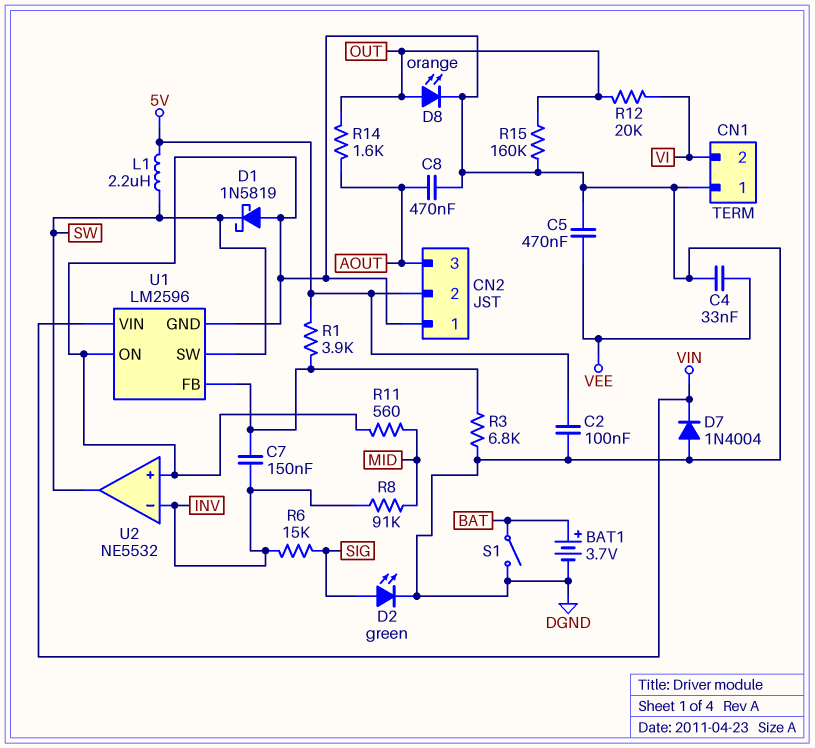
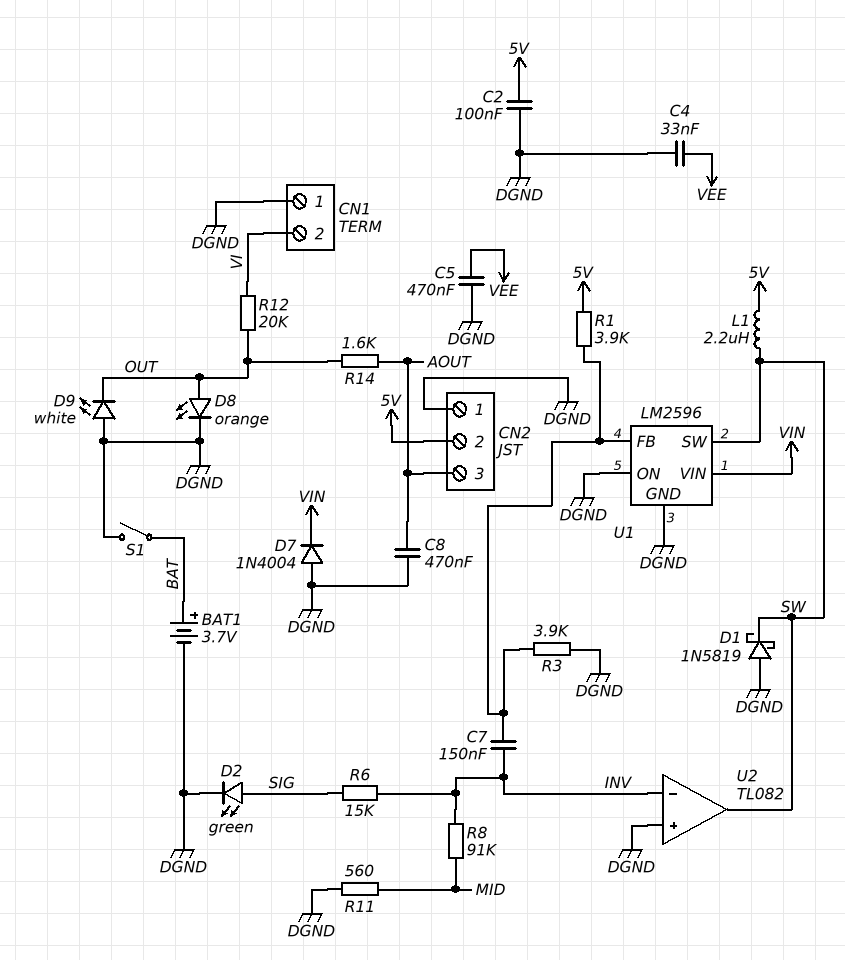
D9: none -> LED white (A DGND, K OUT)
R3: 6.8k (DGND, U1/FB) -> 3.9k (DGND, U1/FB)
R15: 160k (DGND, OUT) -> none
U2: NE5532 -> TL082

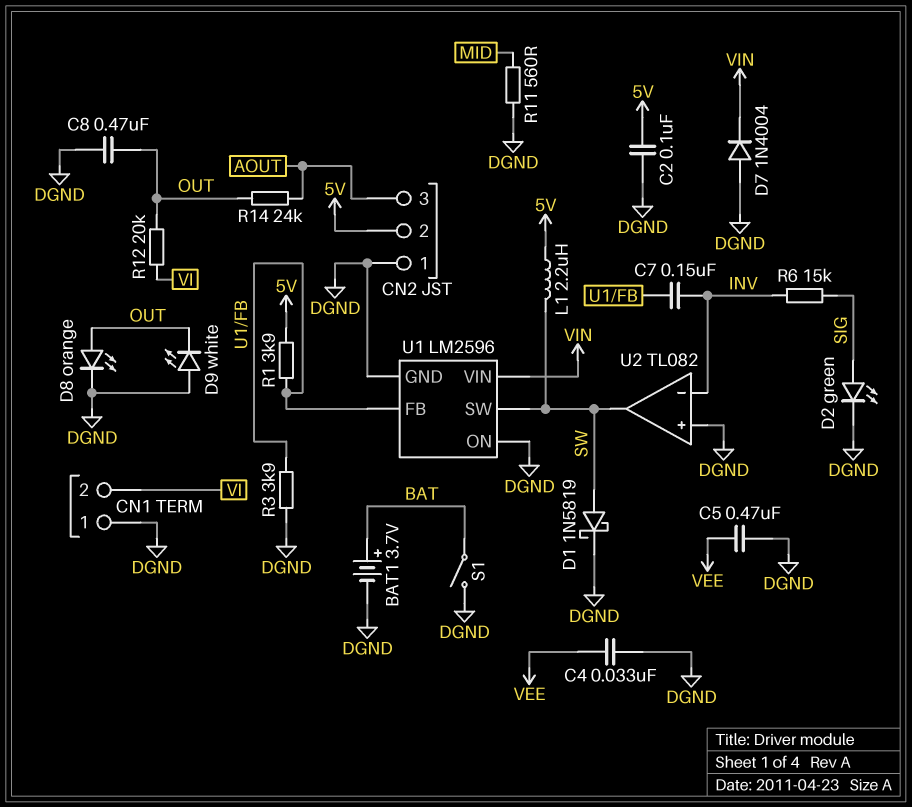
C8: 470nF (AOUT, DGND) -> 470nF (DGND, OUT)
D1: schottky 1N5819 (A DGND, K SW) -> schottky 1N5819 (A SW, K DGND)
R8: 91k (INV, MID) -> none
R14: 1.6k (AOUT, OUT) -> 24k (AOUT, OUT)

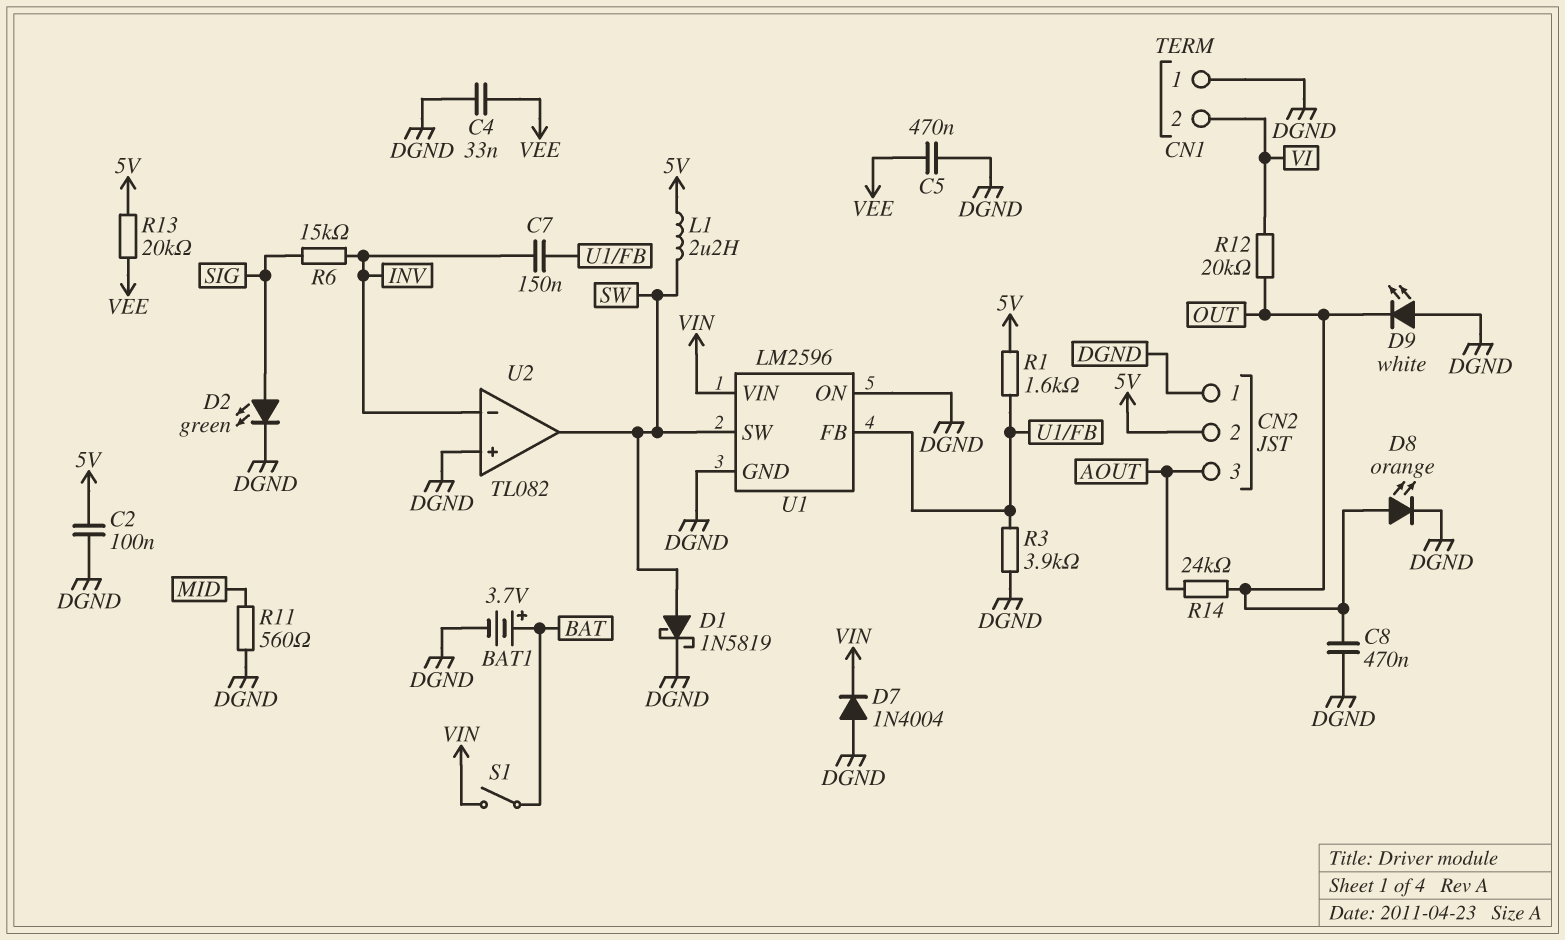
R1: 3.9k (5V, U1/FB) -> 1.6k (5V, U1/FB)
R13: none -> 20k (5V, VEE)
S1: switch (BAT, DGND) -> switch (BAT, VIN)

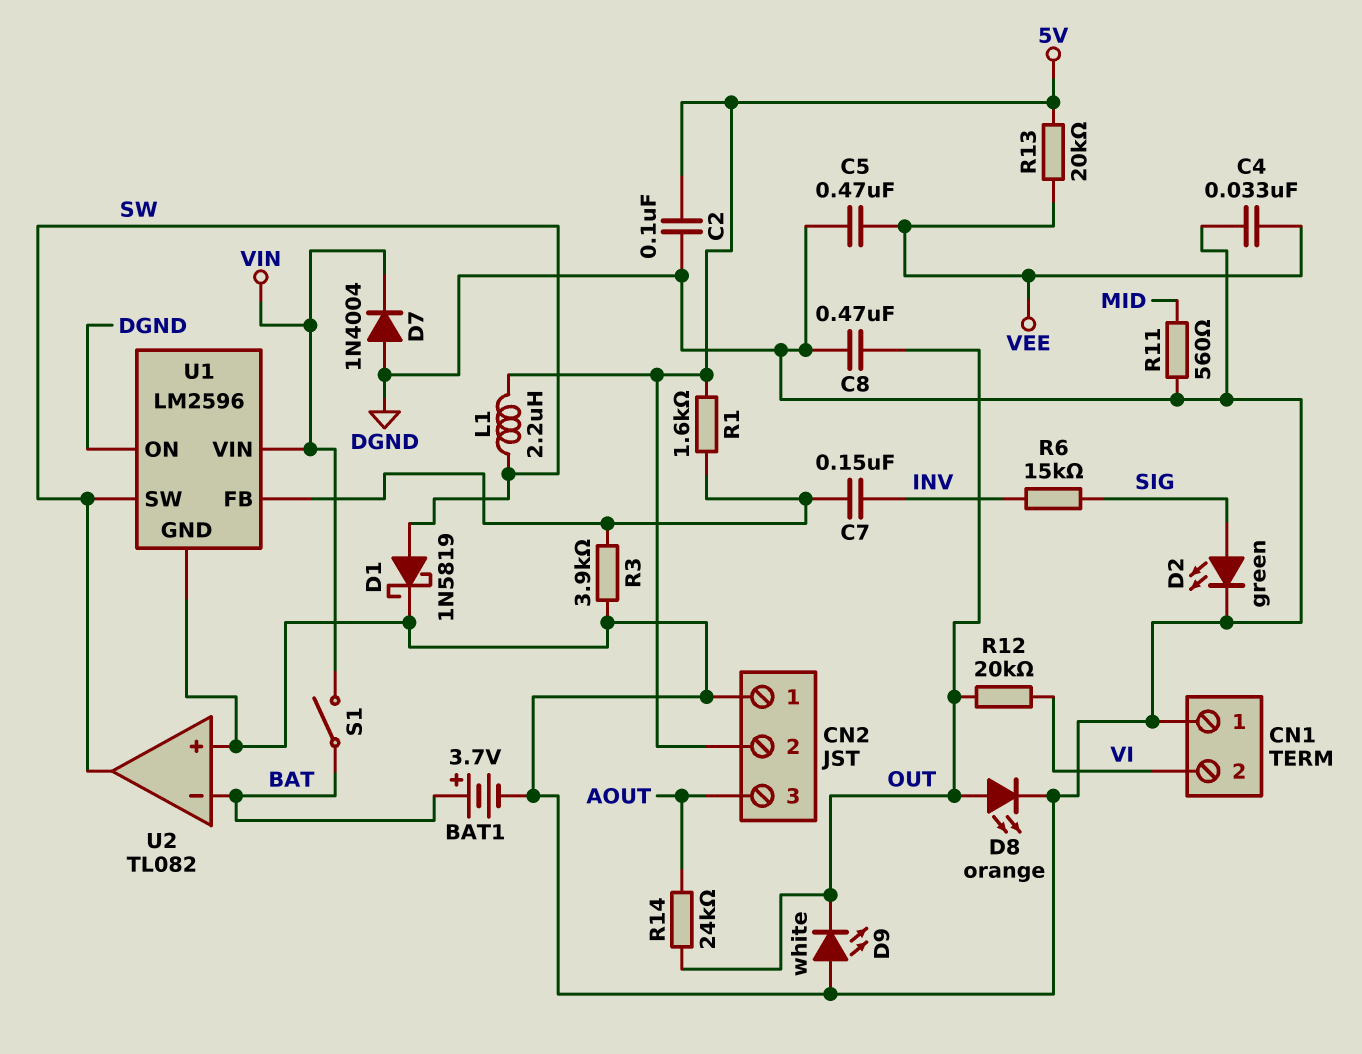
U2 pin in-: INV -> BAT

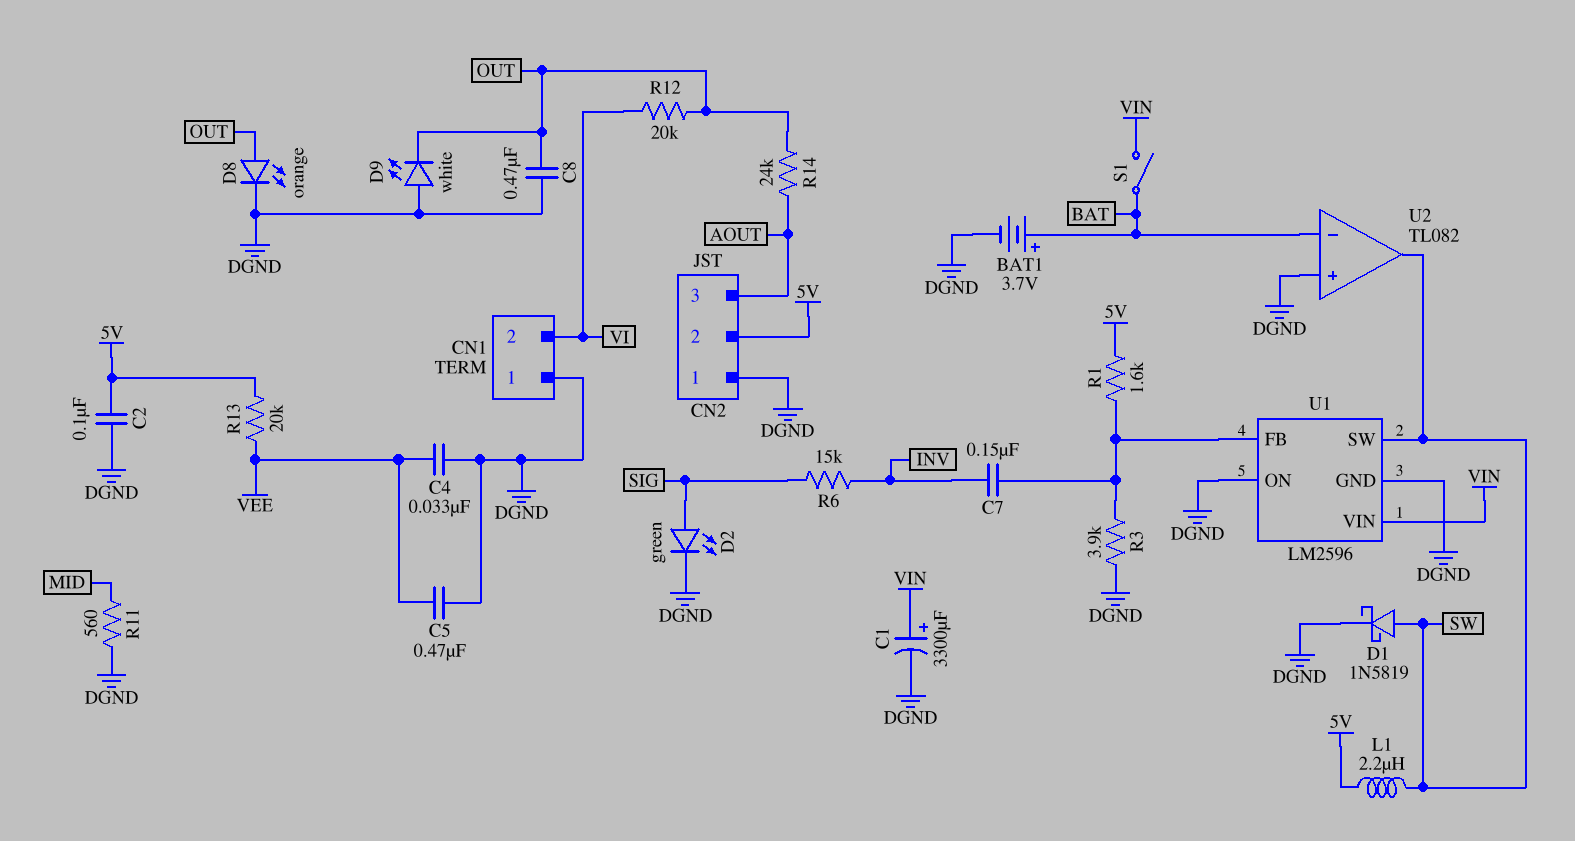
C1: none -> 3300uF (plus VIN, minus DGND)
D7: diode 1N4004 (A DGND, K VIN) -> none

